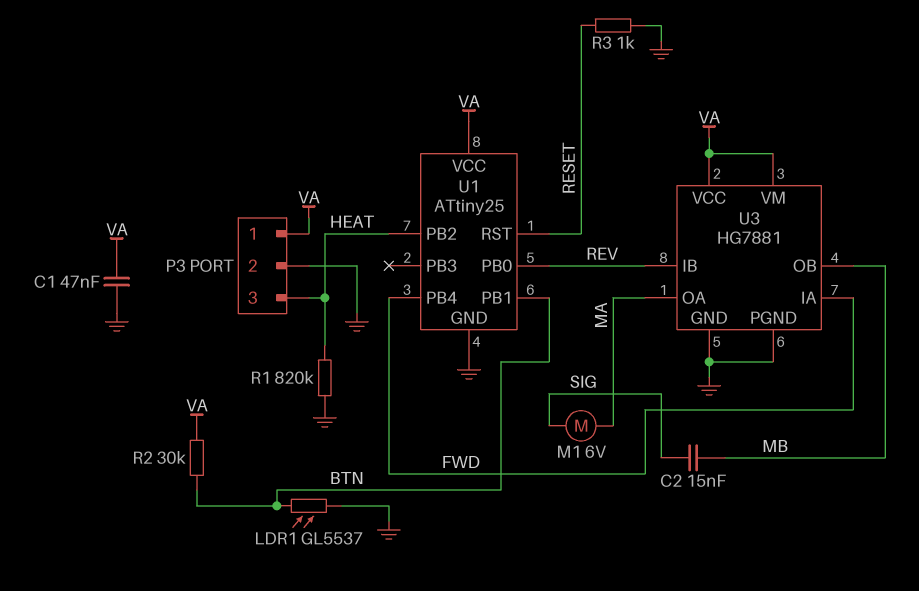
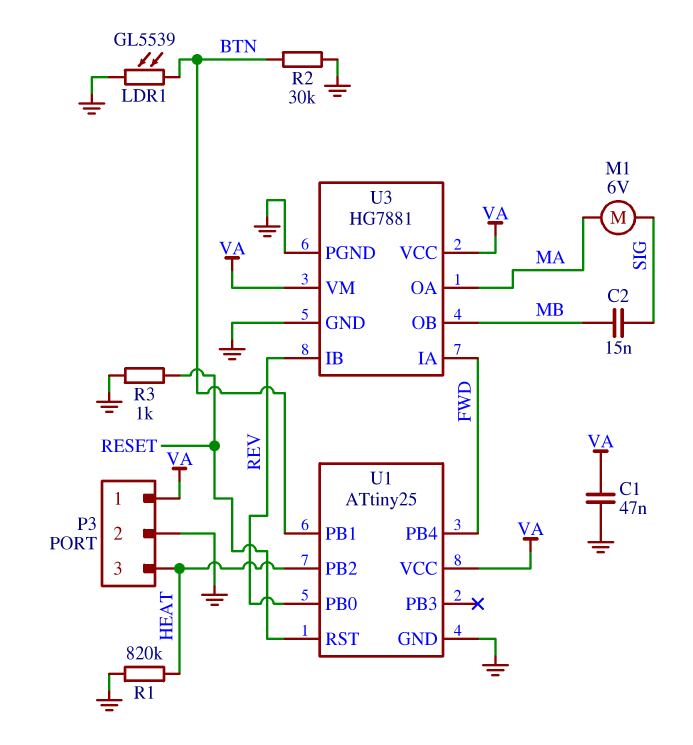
LDR1: GL5537 (BTN, GND) -> GL5539 (BTN, GND)
R2: 30k (BTN, VA) -> 30k (BTN, GND)

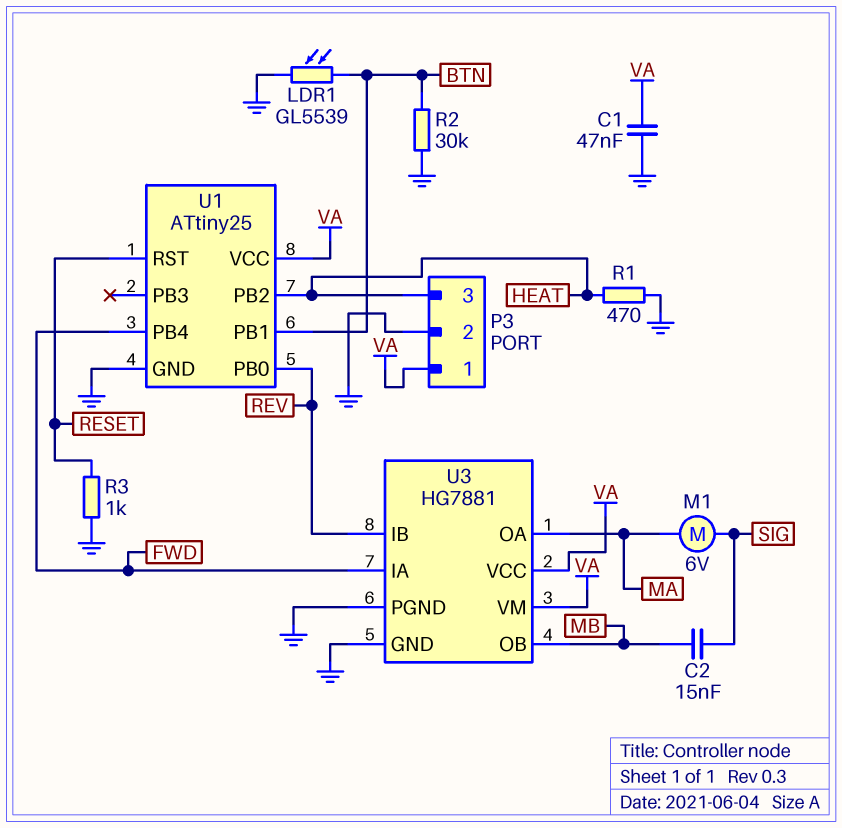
R1: 820k (GND, HEAT) -> 470 (GND, HEAT)

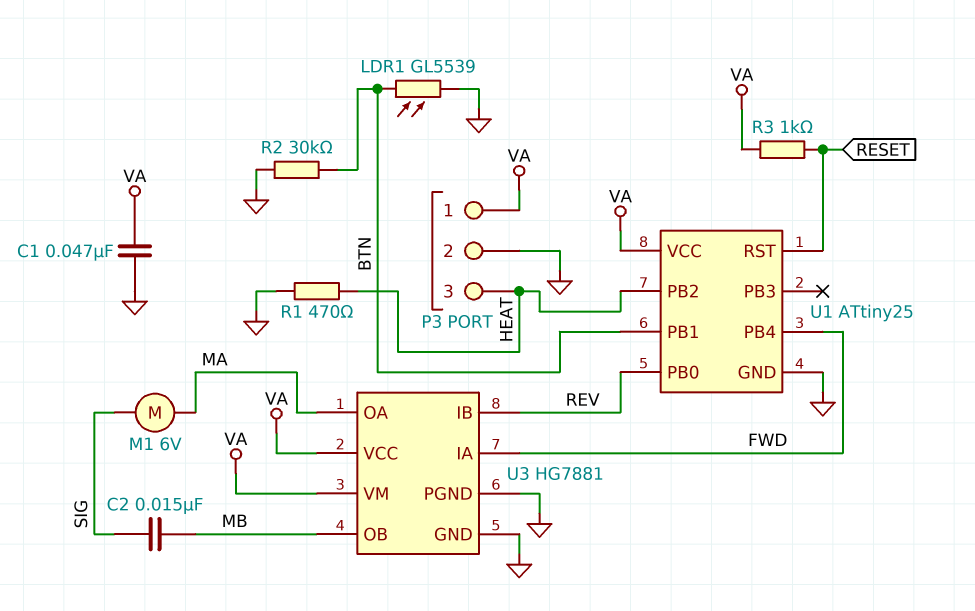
R3: 1k (GND, RESET) -> 1k (RESET, VA)

